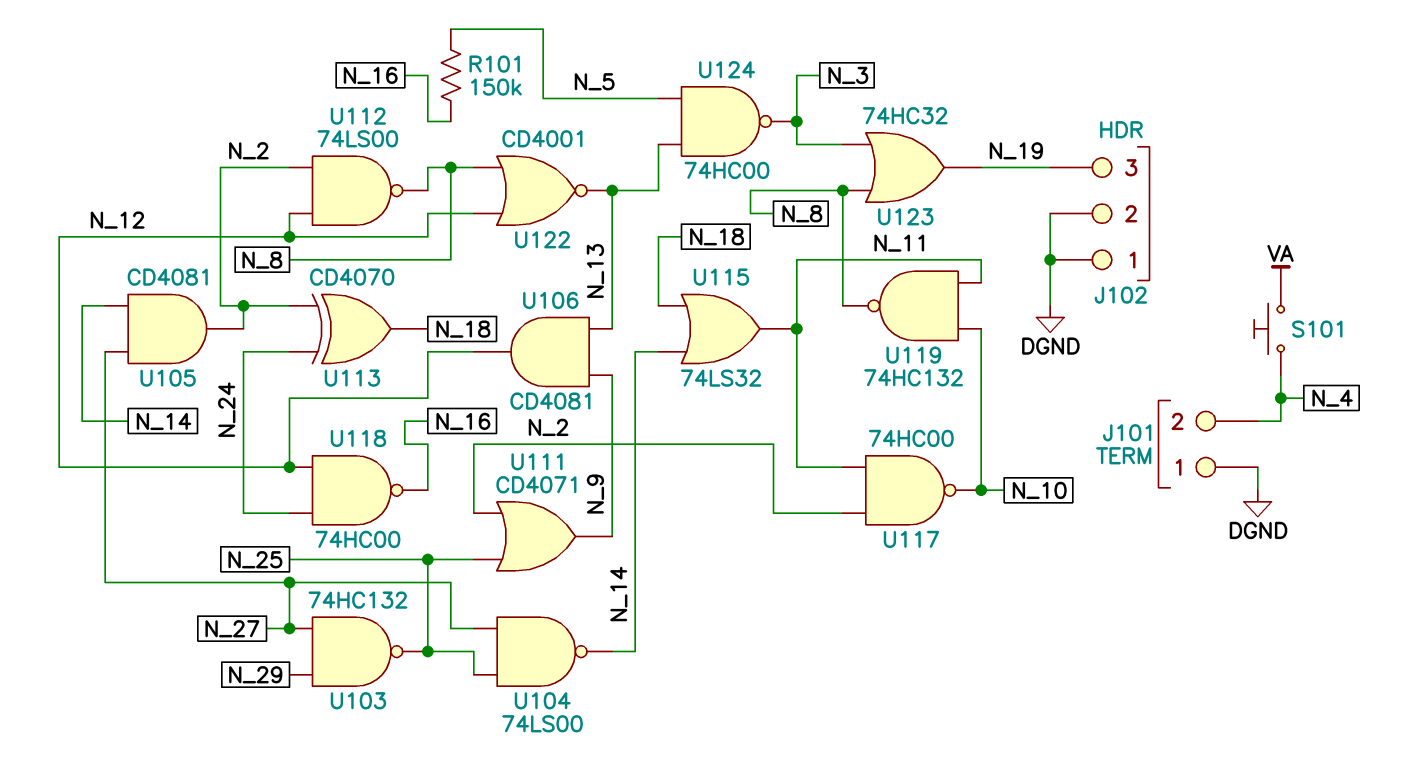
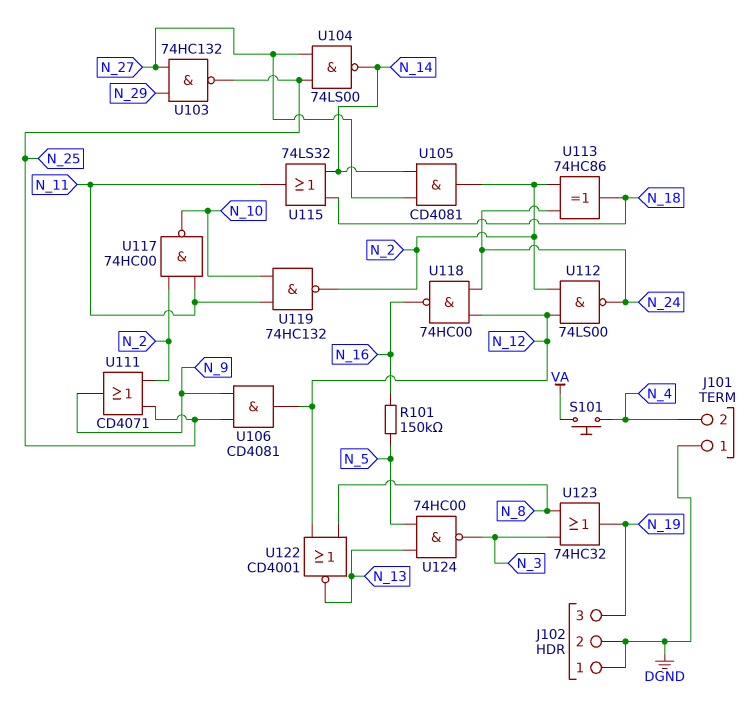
U106: AND CD4081 (in N_9, in N_13, out N_12) -> AND CD4081 (in N_9, in N_25, out N_12)
U112: NAND 74LS00 (in N_2, in N_12, out N_8) -> NAND 74LS00 (in N_2, in N_12, out N_24)
U113: XOR CD4070 (in N_2, in N_24, out N_18) -> XOR 74HC86 (in N_2, in N_24, out N_18)
U119: NAND 74HC132 (in N_10, in N_11, out N_8) -> NAND 74HC132 (in N_10, in N_11, out N_2)

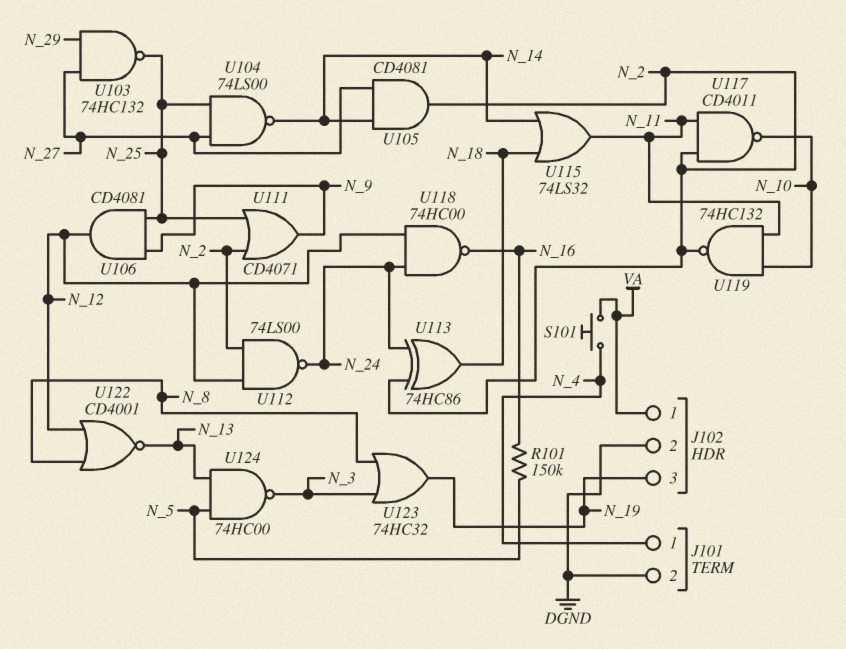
J101 pin 1: DGND -> N_4
J101 pin 2: N_4 -> DGND
J102 pin 1: DGND -> VA
U117: NAND 74HC00 (in N_2, in N_11, out N_10) -> NAND CD4011 (in N_2, in N_11, out N_10)

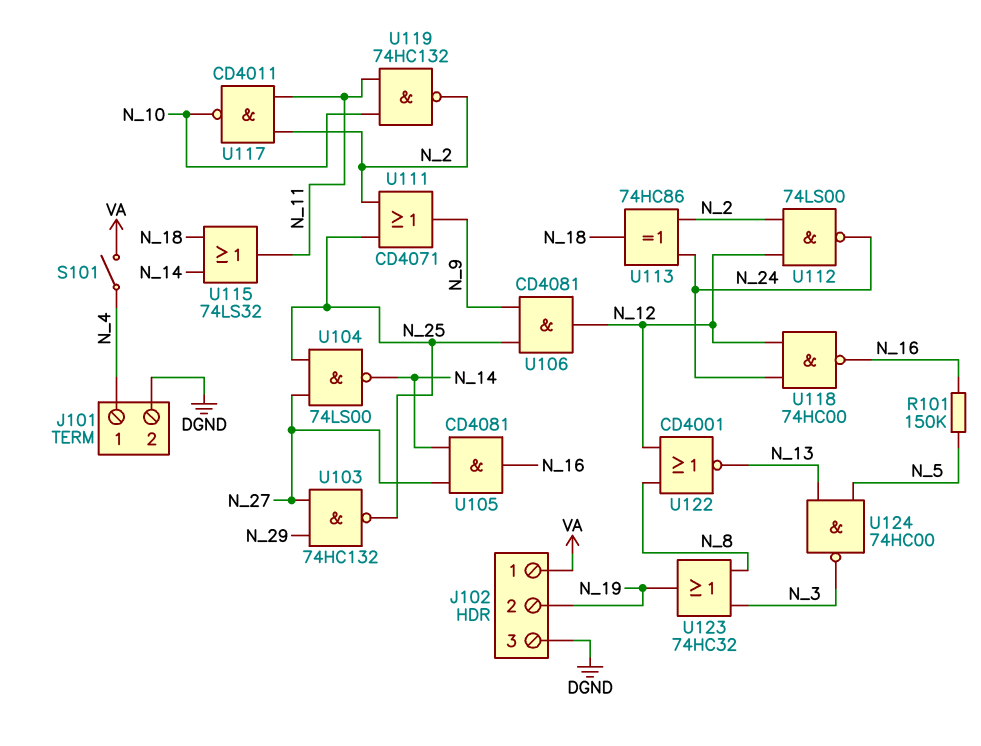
J102 pin 2: DGND -> N_19
J102 pin 3: N_19 -> DGND
S101: button (N_4, VA) -> switch (N_4, VA)
U105: AND CD4081 (in N_14, in N_27, out N_2) -> AND CD4081 (in N_14, in N_27, out N_16)

